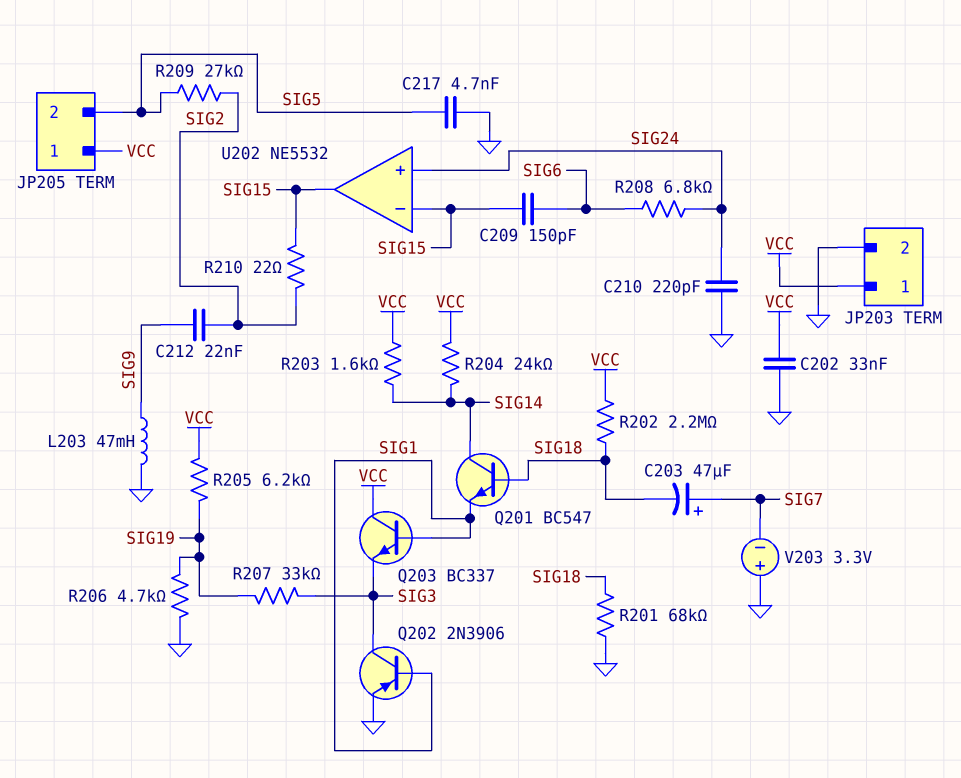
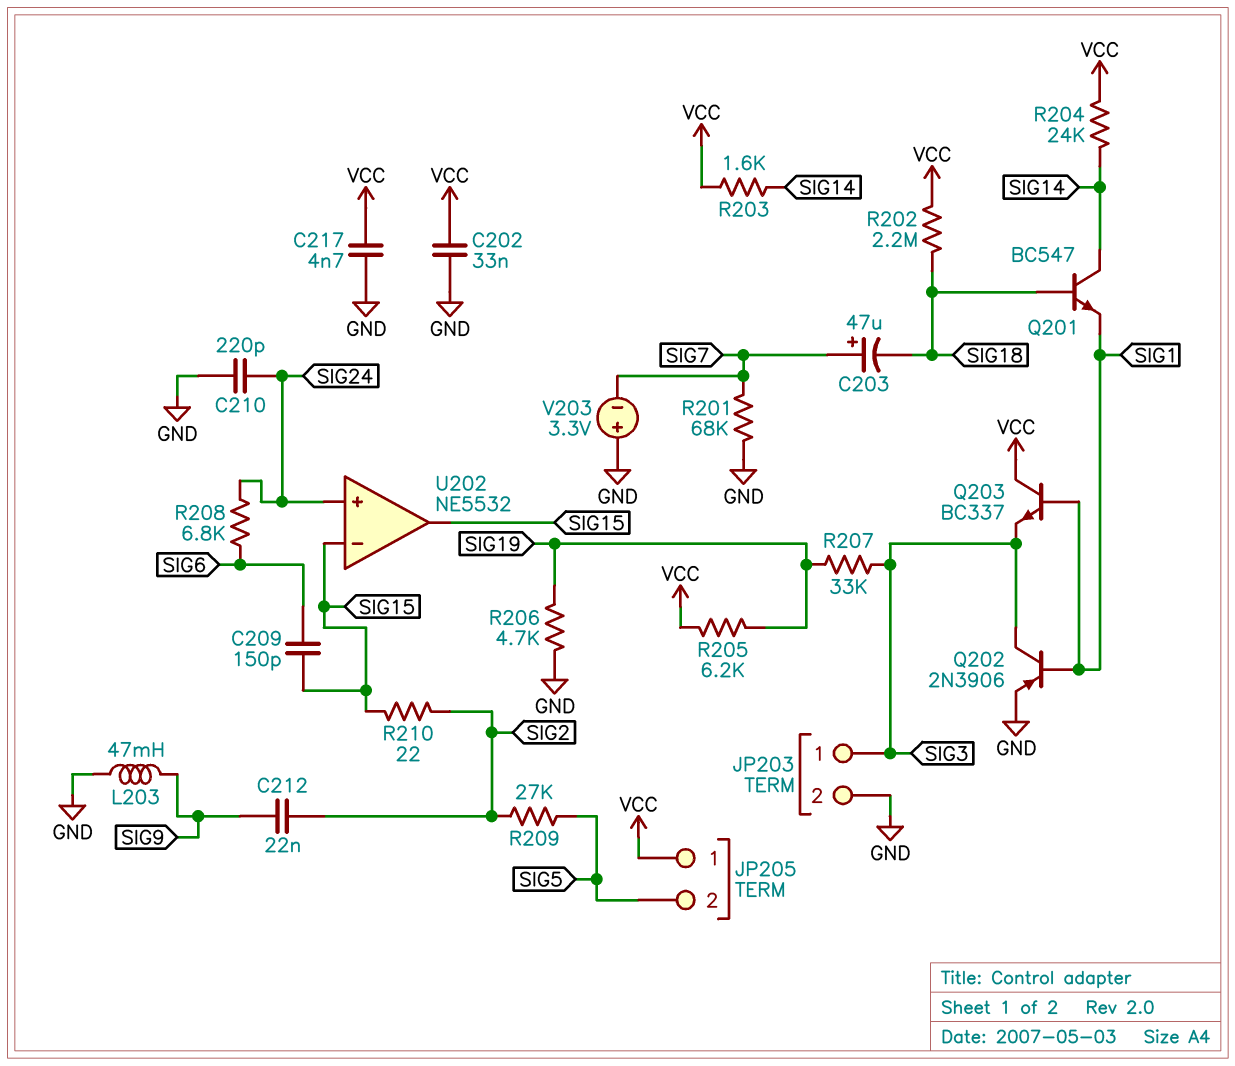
C217: 4.7nF (GND, SIG5) -> 4.7nF (GND, VCC)
JP203 pin 1: VCC -> SIG3
R201: 68k (GND, SIG18) -> 68k (GND, SIG7)

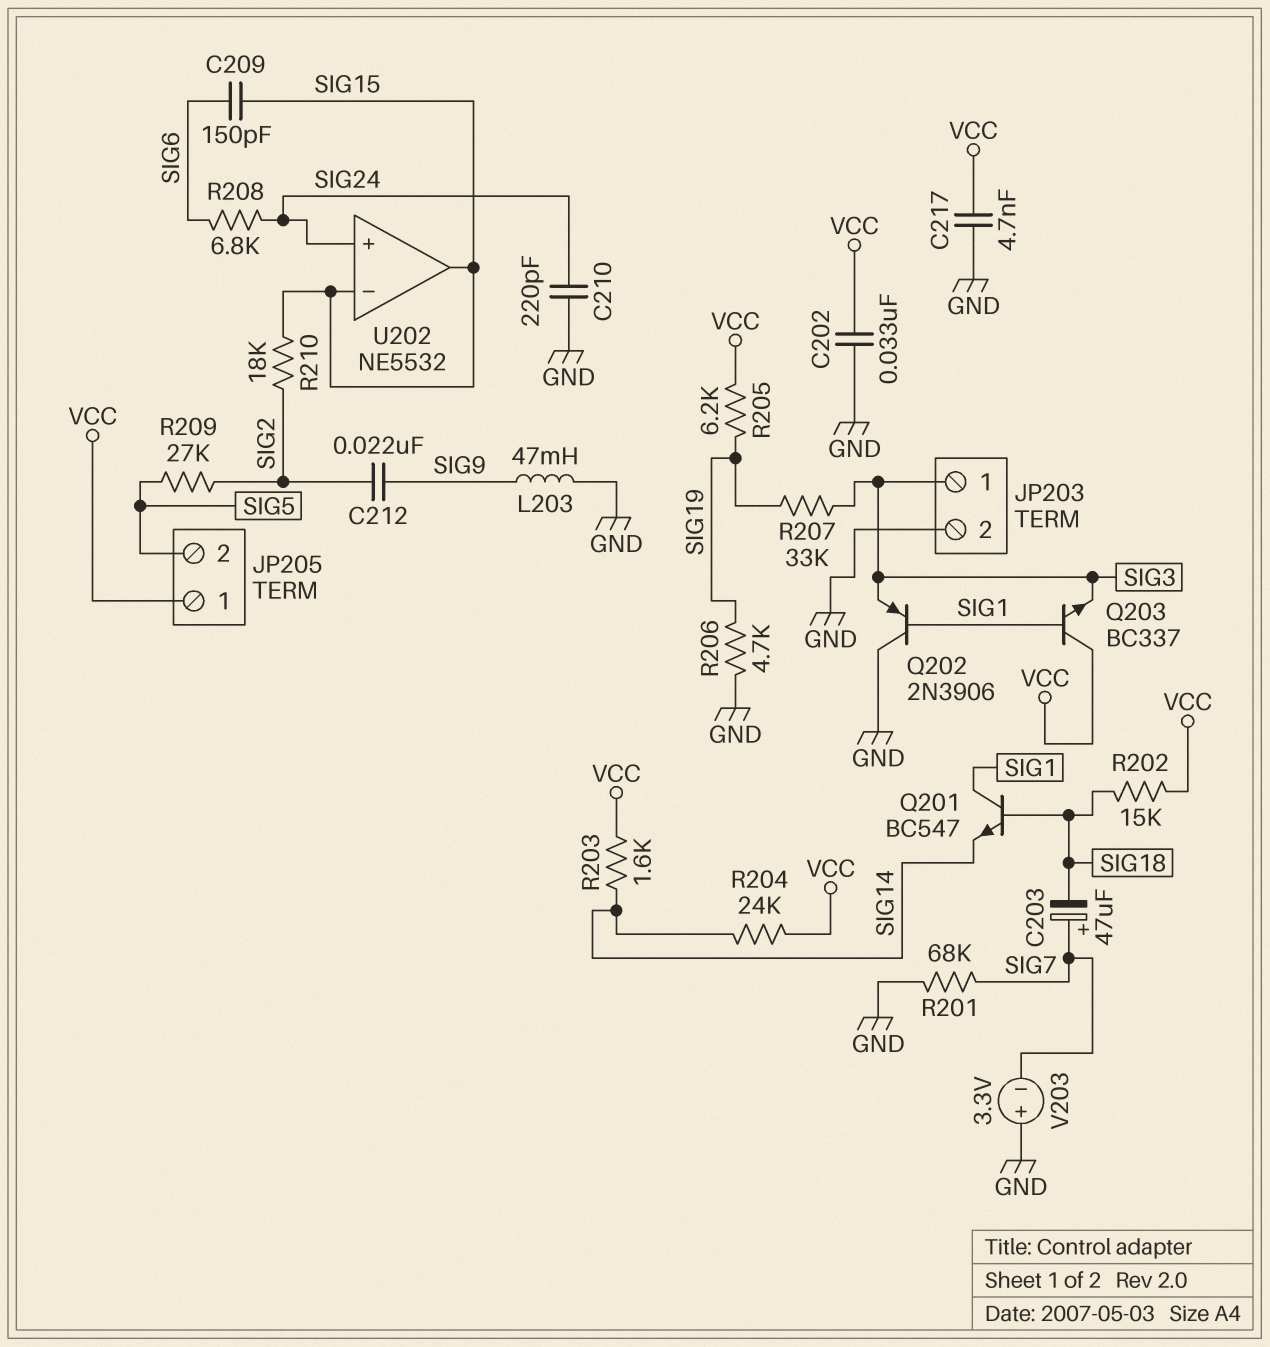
Q201: NPN BC547 (B SIG18, C SIG14, E SIG1) -> NPN BC547 (B SIG18, C SIG1, E SIG14)
Q202: PNP 2N3906 (B SIG1, C SIG3, E GND) -> PNP 2N3906 (B SIG1, C GND, E SIG3)
R202: 2.2M (SIG18, VCC) -> 15k (SIG18, VCC)
R210: 22 (SIG2, SIG15) -> 18k (SIG2, SIG15)

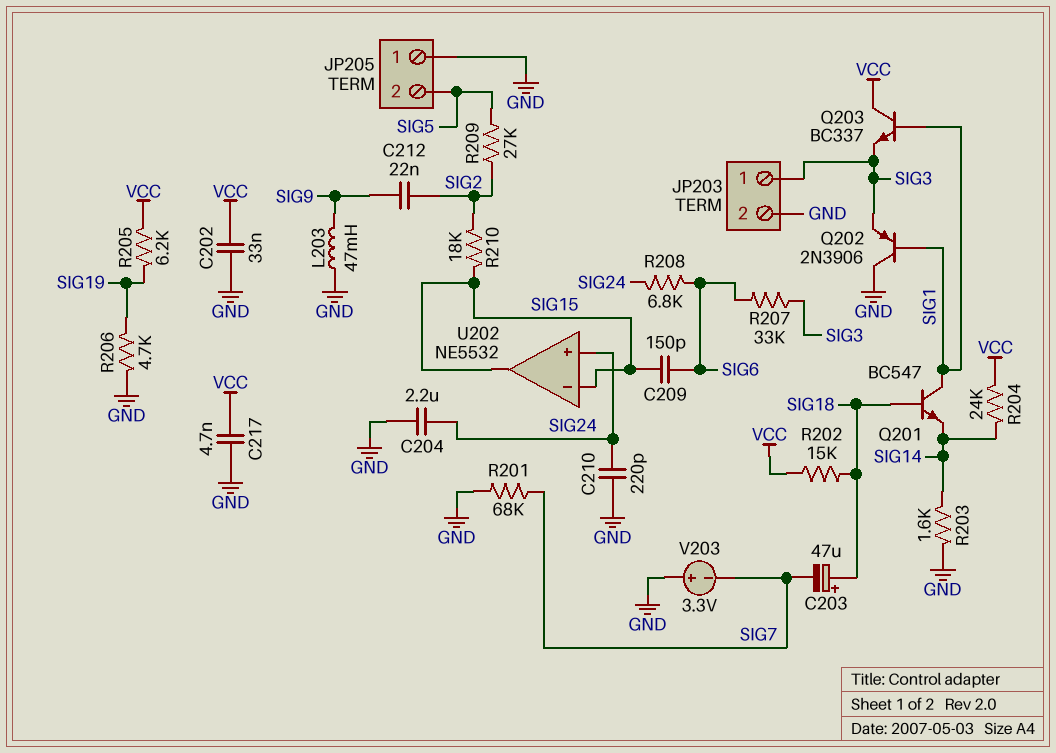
C203: 47uF (plus SIG7, minus SIG18) -> 47uF (plus SIG18, minus SIG7)
C204: none -> 2.2uF (GND, SIG24)
JP205 pin 1: VCC -> GND
R203: 1.6k (SIG14, VCC) -> 1.6k (GND, SIG14)
R207: 33k (SIG3, SIG19) -> 33k (SIG3, SIG6)

